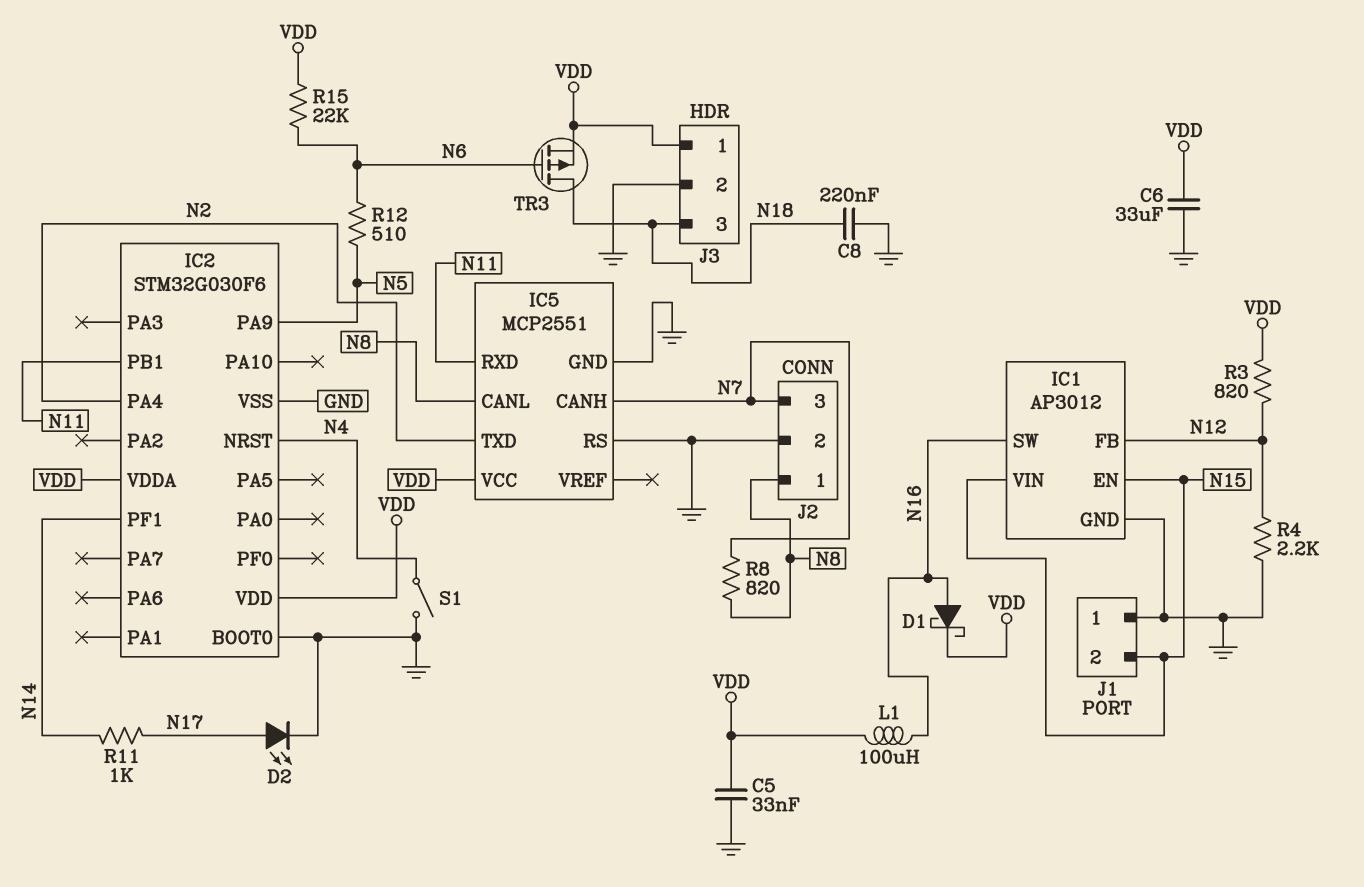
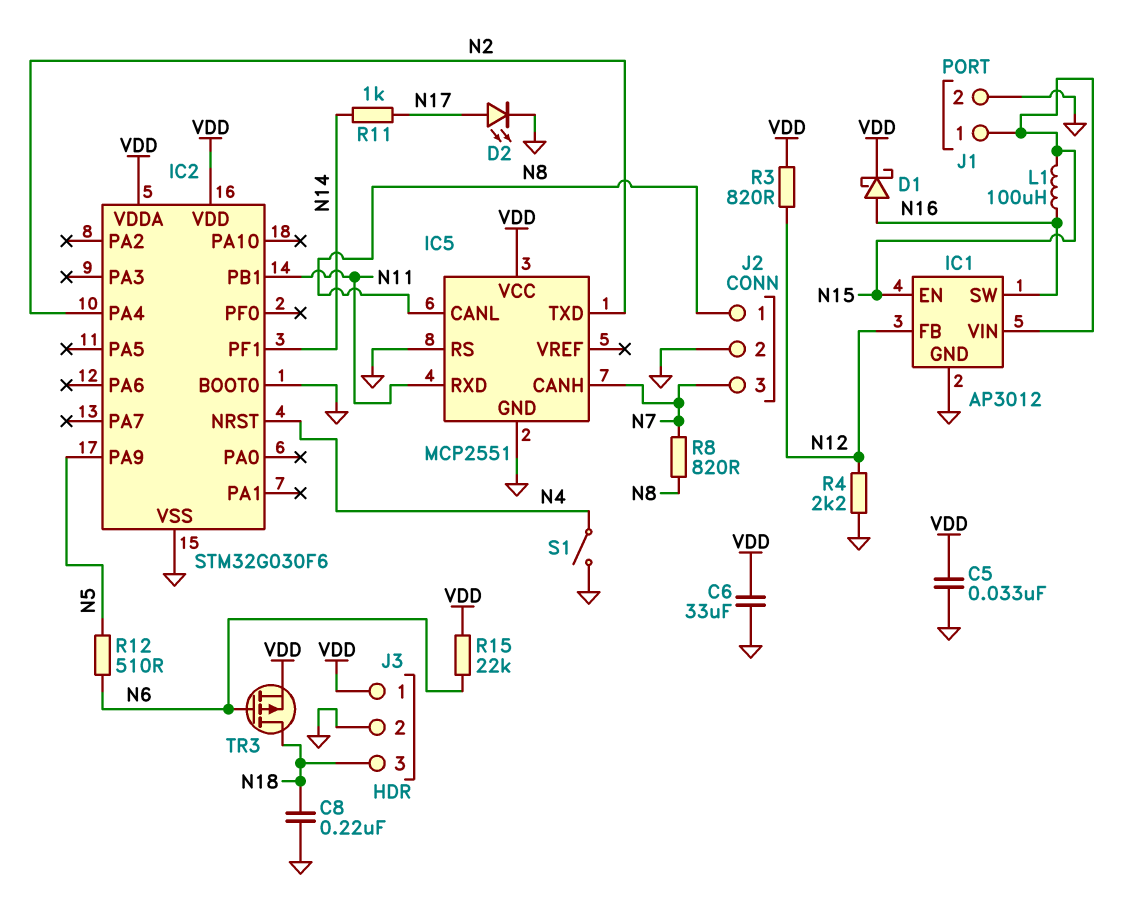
J1 pin 1: GND -> N15
J1 pin 2: N15 -> GND
L1: 100uH (N16, VDD) -> 100uH (N15, N16)

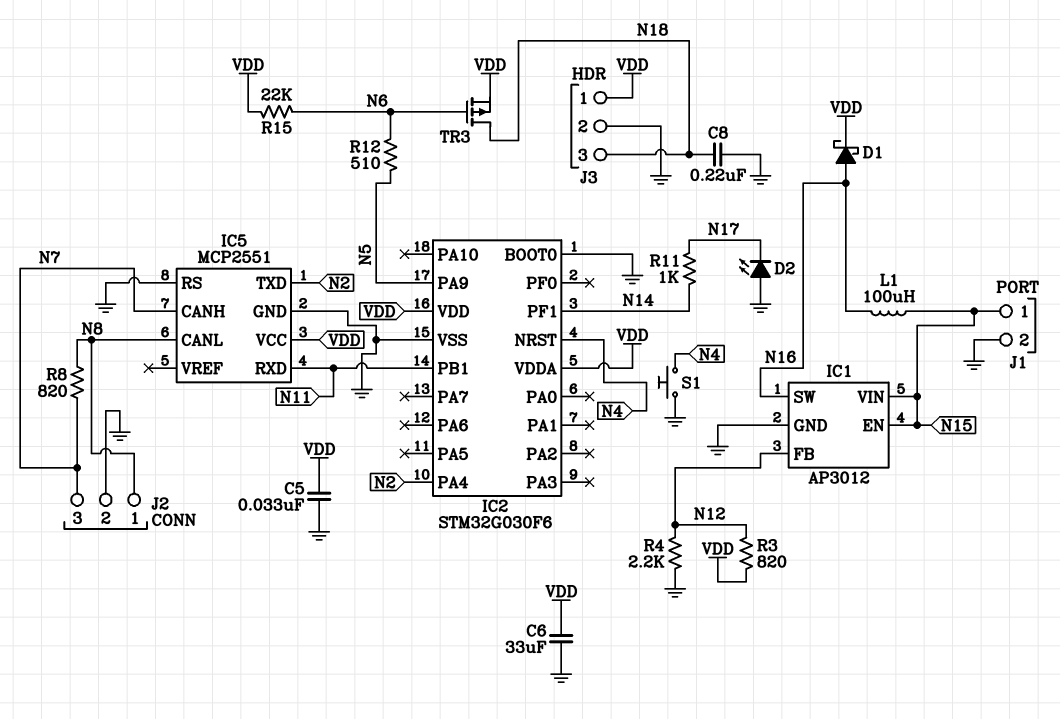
D2: LED (A N17, K GND) -> LED (A GND, K N17)
S1: switch (GND, N4) -> button (GND, N4)

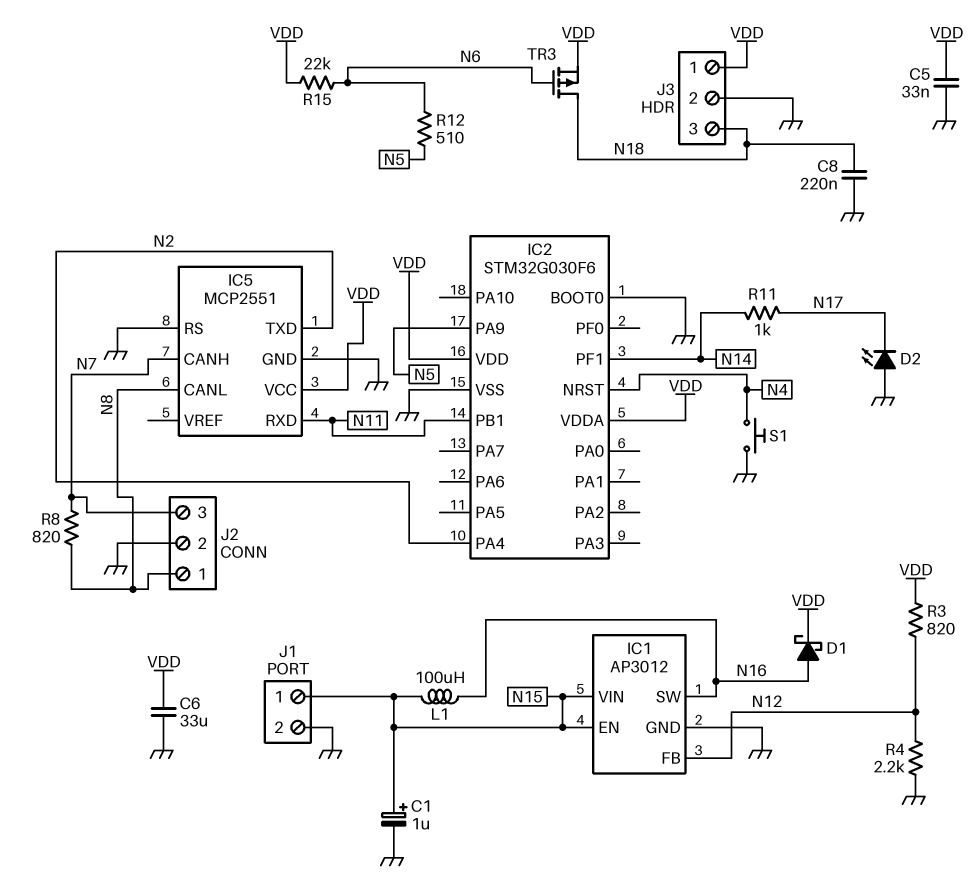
C1: none -> 1uF (plus N15, minus GND)

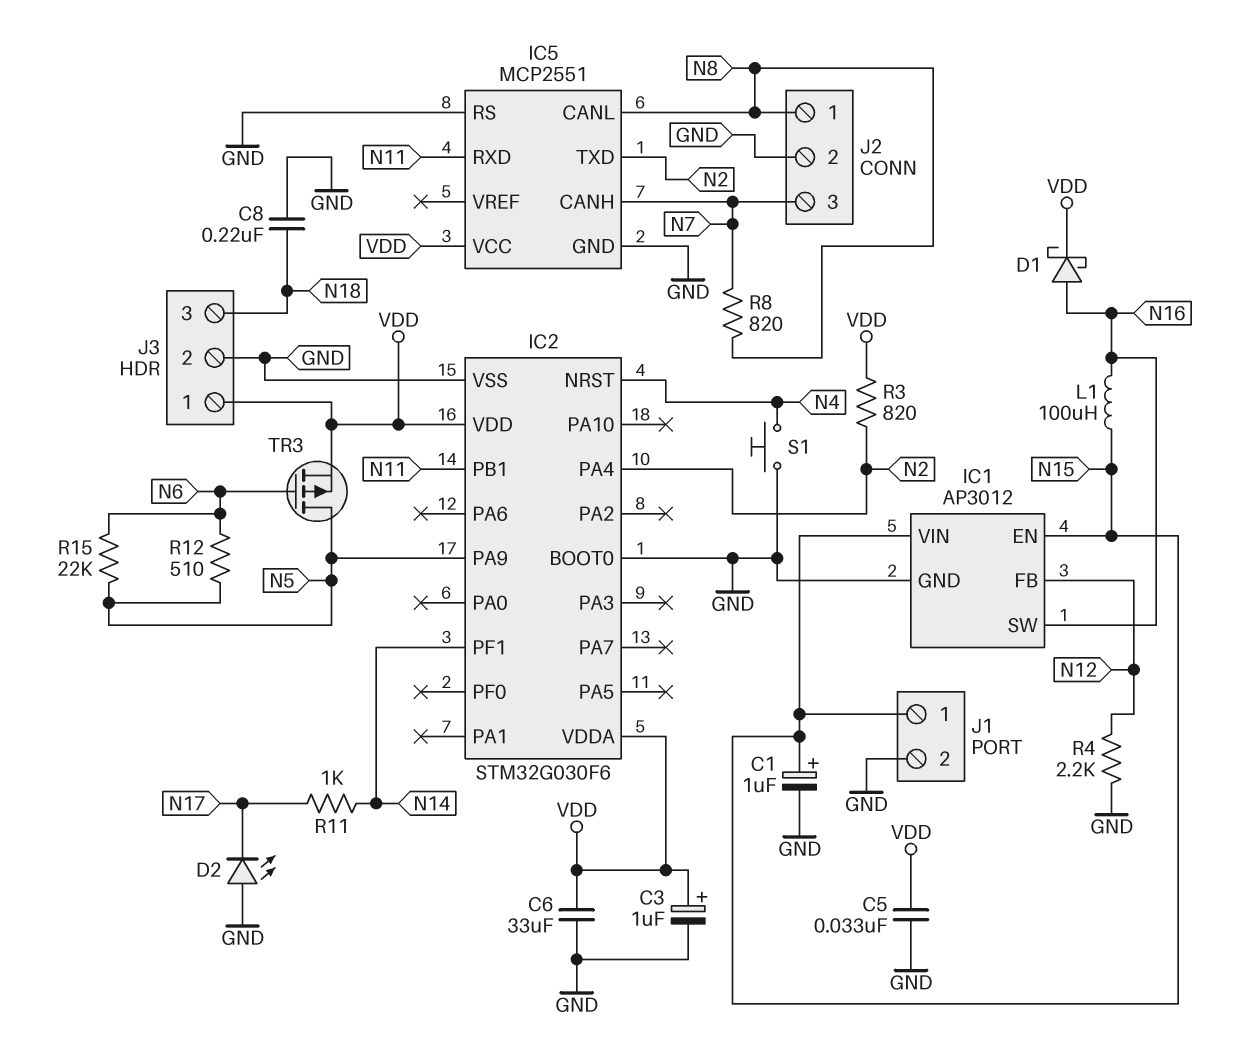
C3: none -> 1uF (plus VDD, minus GND)
R3: 820 (N12, VDD) -> 820 (N2, VDD)
R15: 22k (N6, VDD) -> 22k (N5, N6)
TR3: PMOS (G N6, D N18, S VDD) -> PMOS (G N6, D N5, S VDD)

